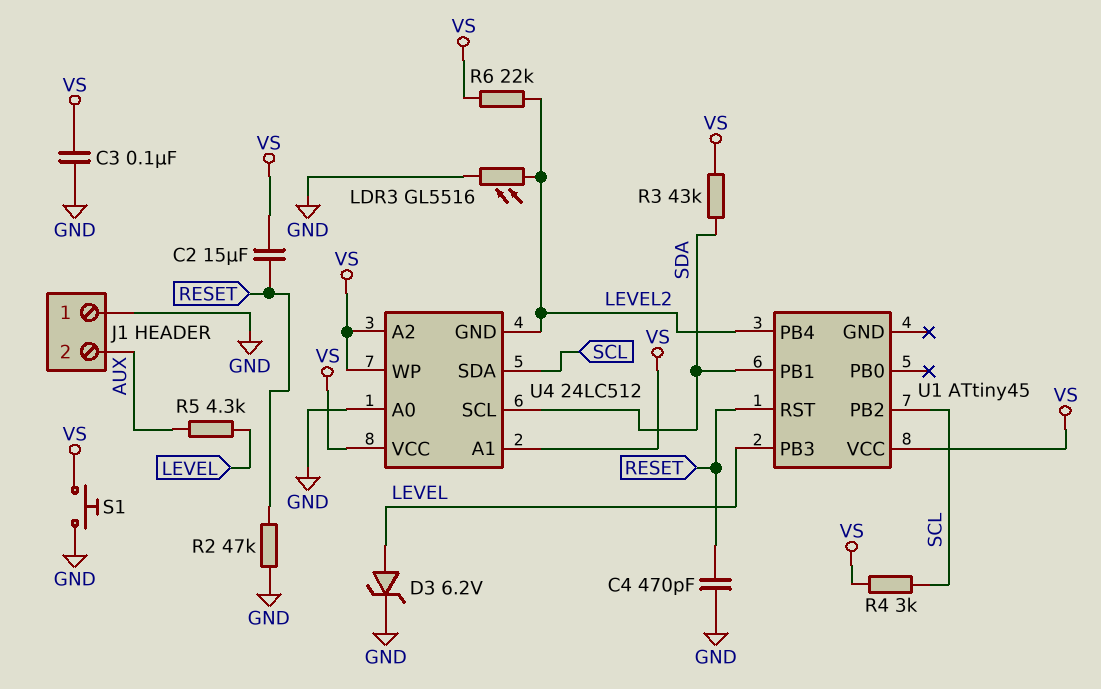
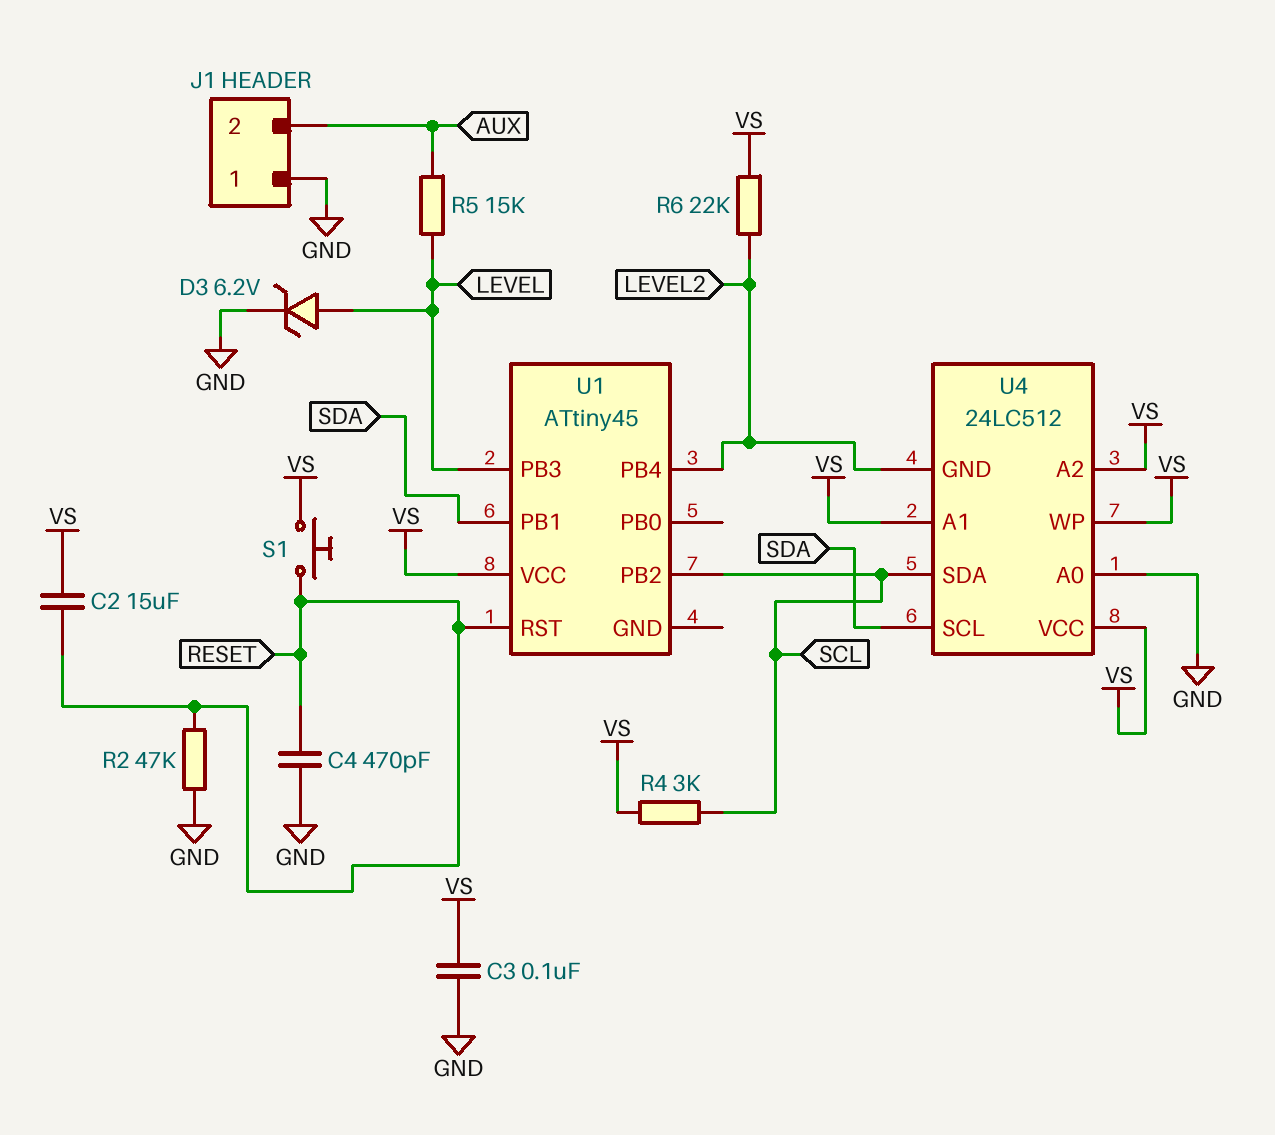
LDR3: GL5516 (GND, LEVEL2) -> none
R3: 43k (SDA, VS) -> none
R5: 4.3k (AUX, LEVEL) -> 15k (AUX, LEVEL)
S1: button (GND, VS) -> button (RESET, VS)

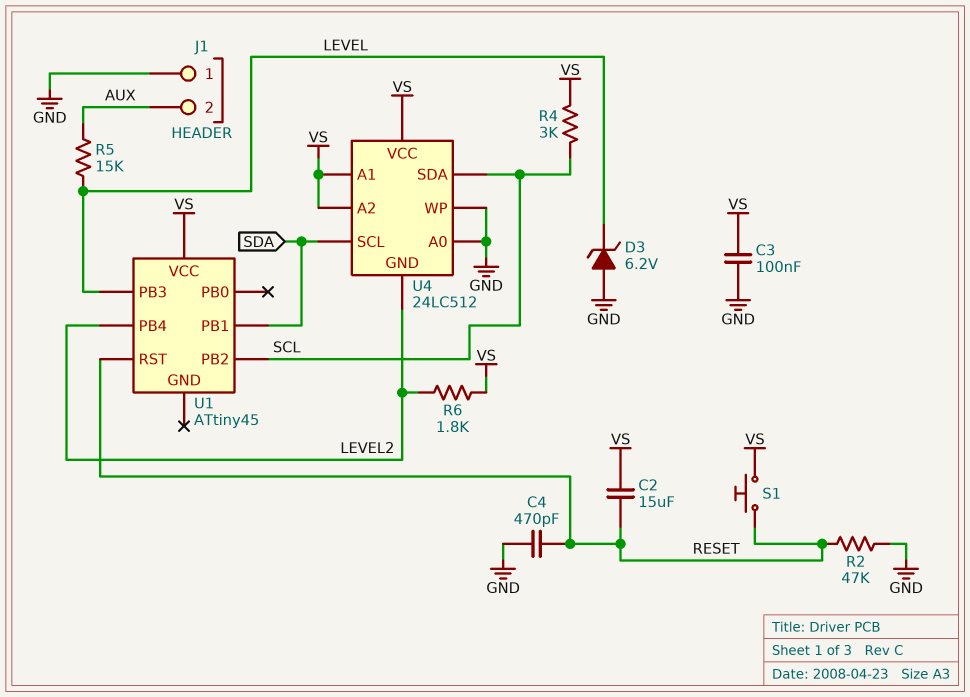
D3: zener 6.2V (A LEVEL, K GND) -> zener 6.2V (A GND, K LEVEL)
R6: 22k (LEVEL2, VS) -> 1.8k (LEVEL2, VS)
U4 pin WP: VS -> GND

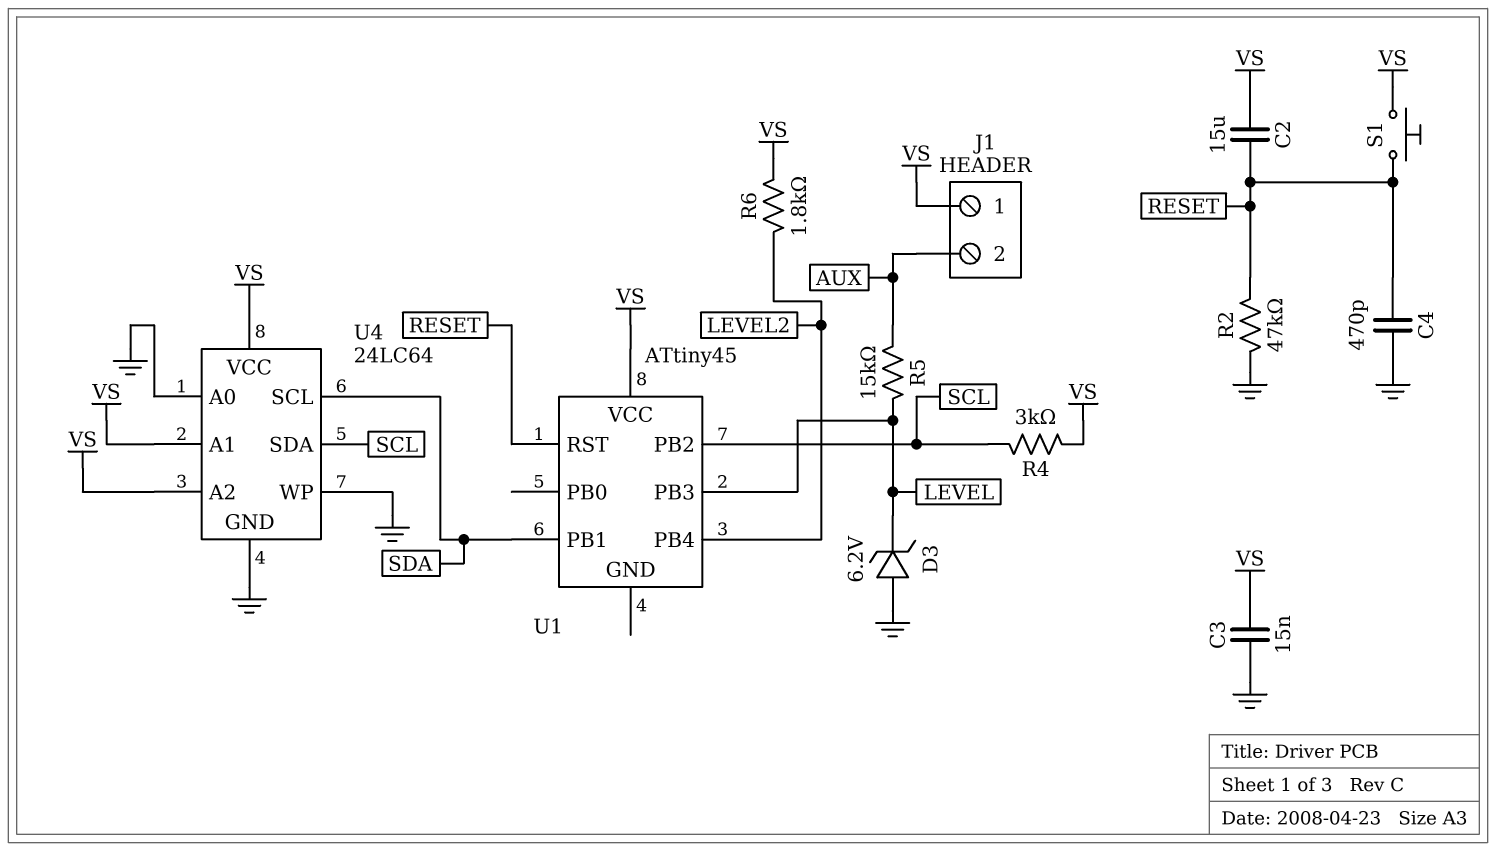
C3: 100nF (GND, VS) -> 15nF (GND, VS)
J1 pin 1: GND -> VS
U4: 24LC512 -> 24LC64
U4 pin GND: LEVEL2 -> GND

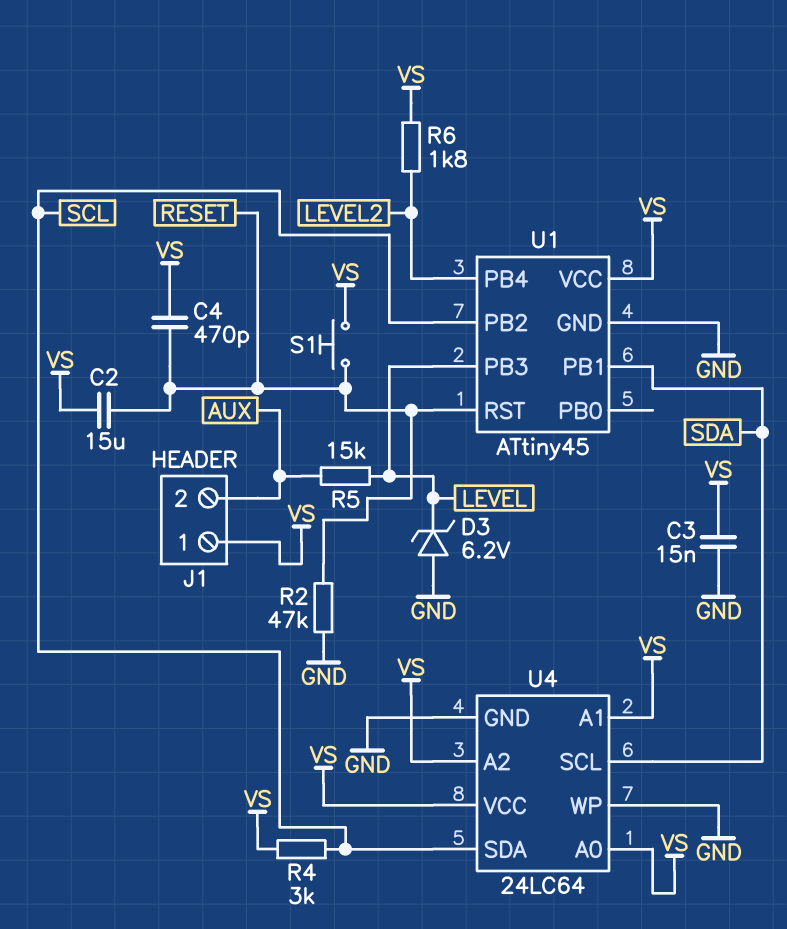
C4: 470pF (GND, RESET) -> 470pF (RESET, VS)
U1 pin GND: none -> GND
U4 pin A0: GND -> VS

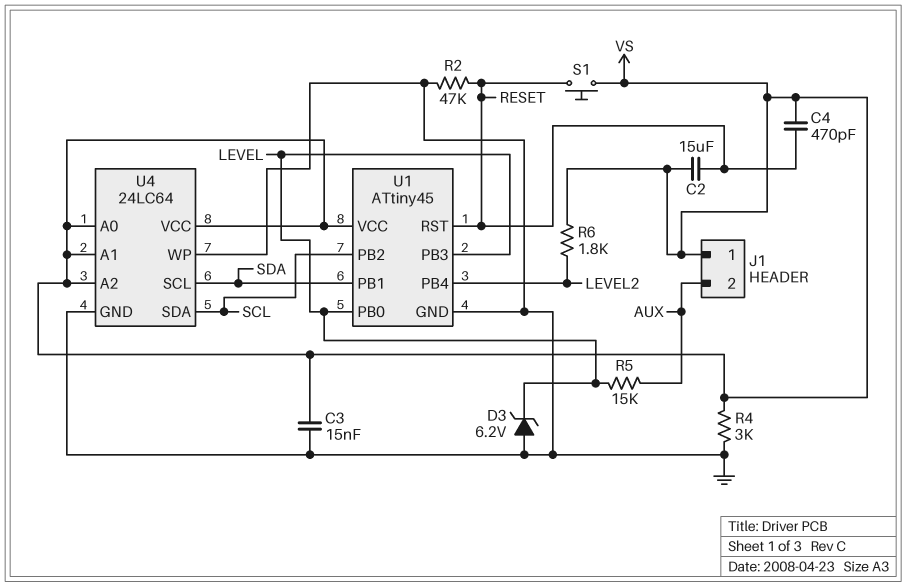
R4: 3k (SCL, VS) -> 3k (GND, VS)
U1 pin PB0: none -> LEVEL

